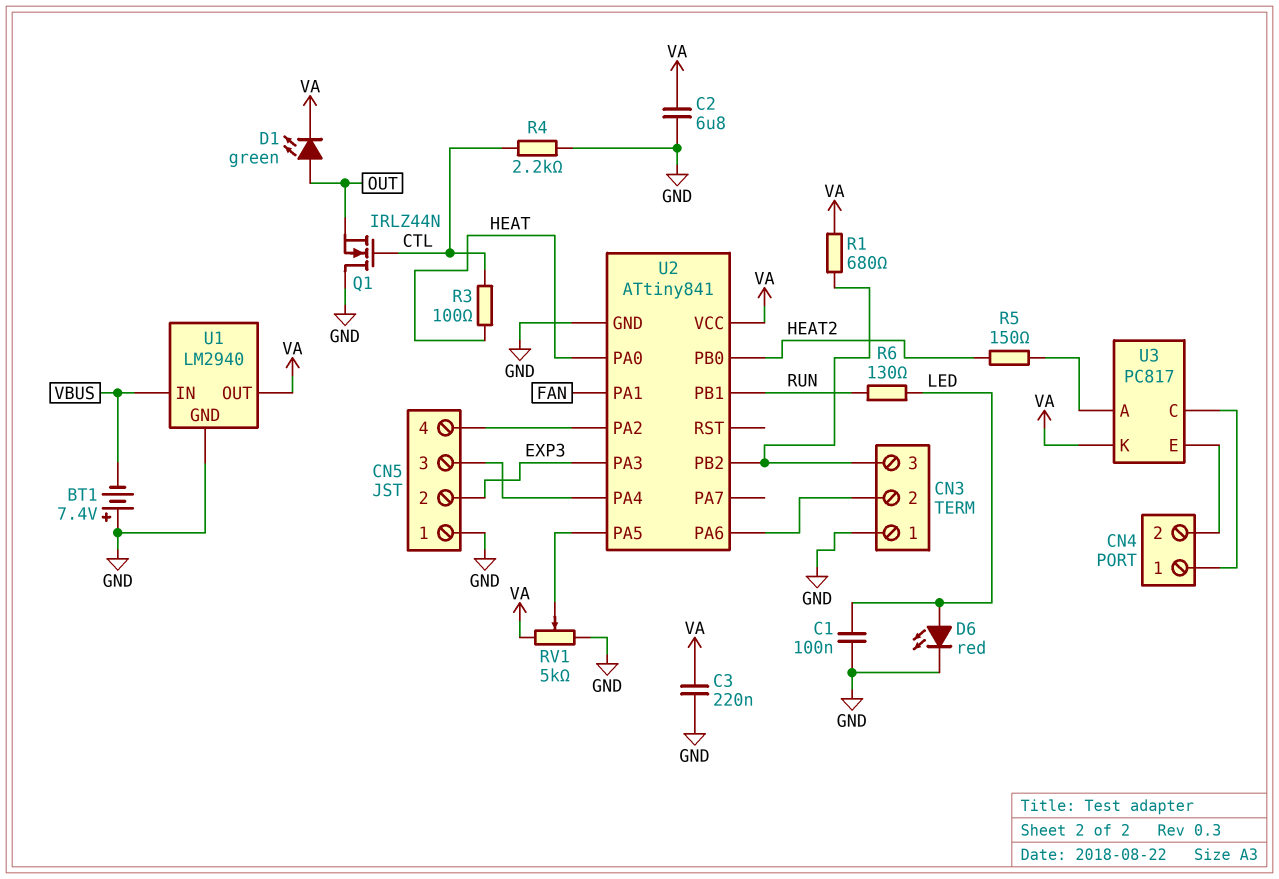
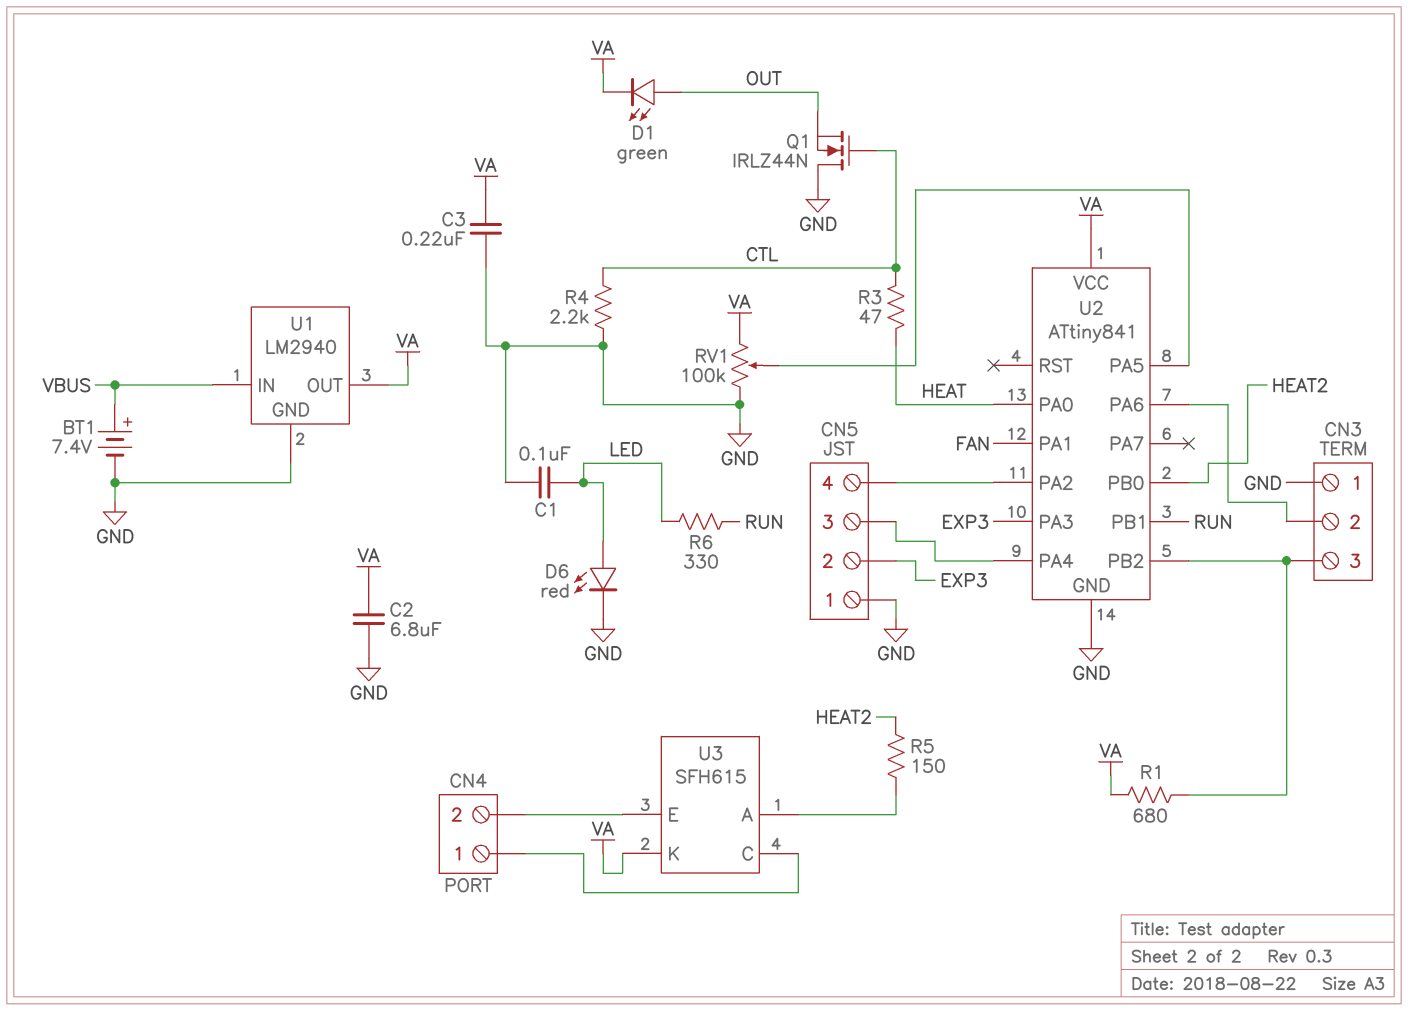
BT1: 7.4V (plus GND, minus VBUS) -> 7.4V (plus VBUS, minus GND)
R3: 100 (CTL, HEAT) -> 47 (CTL, HEAT)
R6: 130 (LED, RUN) -> 330 (LED, RUN)
RV1: 5k (GND, VA, wiper U2/PA5) -> 100k (GND, VA, wiper U2/PA5)
U3: PC817 -> SFH615

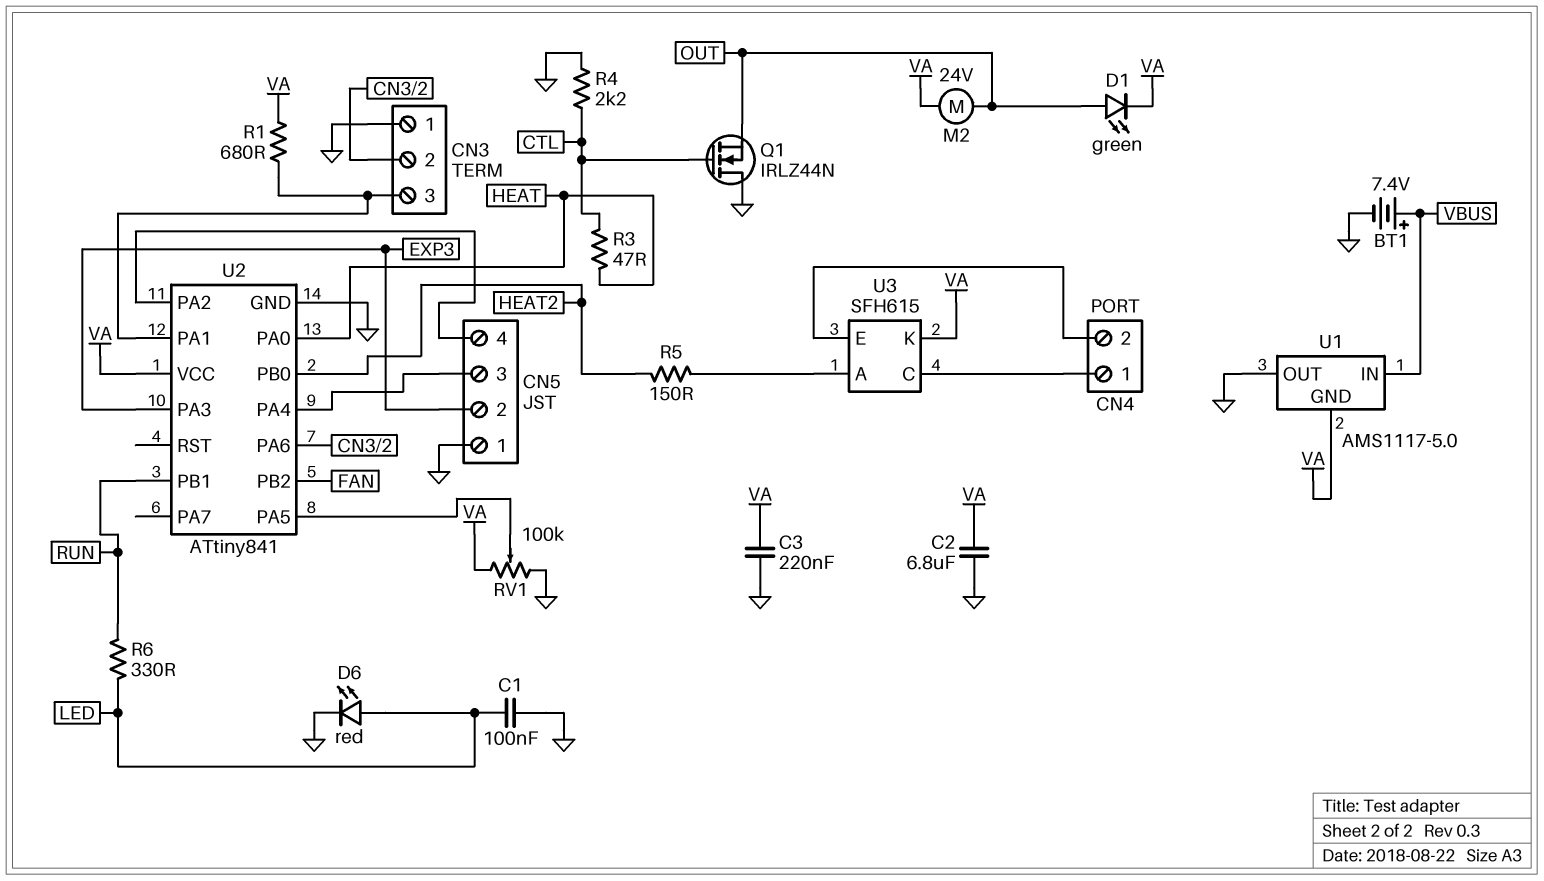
M2: none -> motor 24V (OUT, VA)
U1: LM2940 -> AMS1117-5.0
U1 pin GND: GND -> VA
U1 pin OUT: VA -> GND
U2 pin PA1: FAN -> CN3/3
U2 pin PB2: CN3/3 -> FAN

